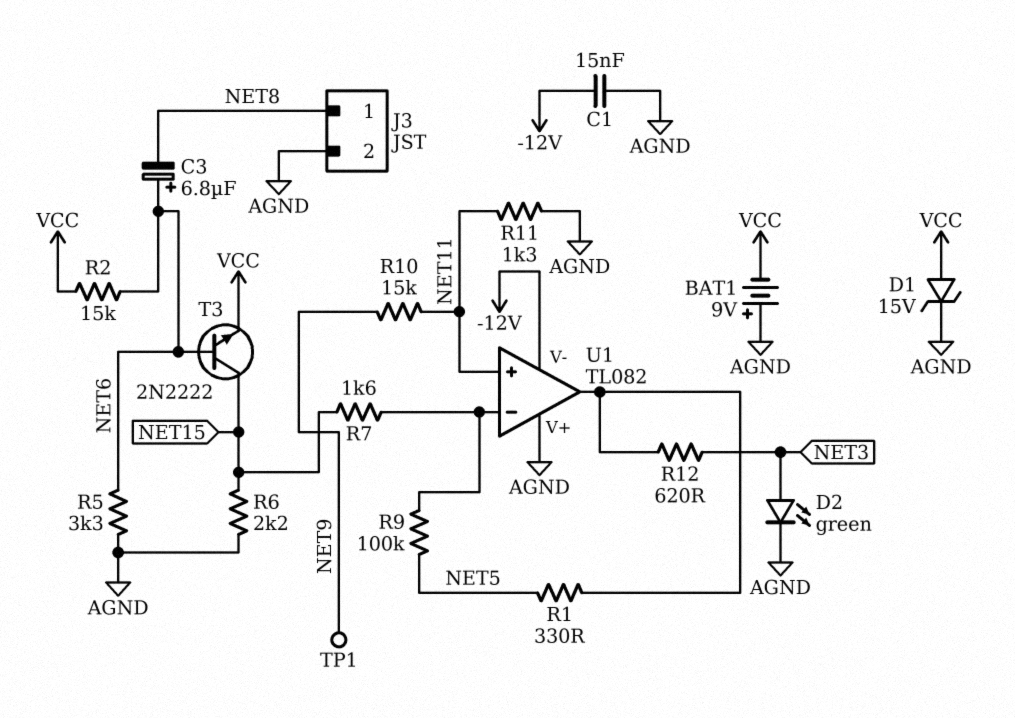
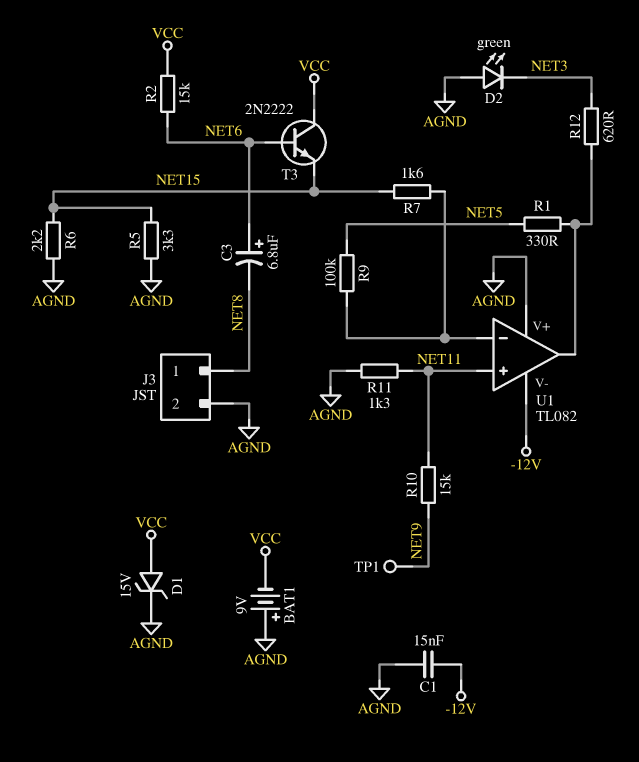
D2: LED green (A NET3, K AGND) -> LED green (A AGND, K NET3)
R5: 3.3k (AGND, NET6) -> 3.3k (AGND, NET15)
T3: NPN 2N2222 (B NET6, C NET15, E VCC) -> NPN 2N2222 (B NET6, C VCC, E NET15)

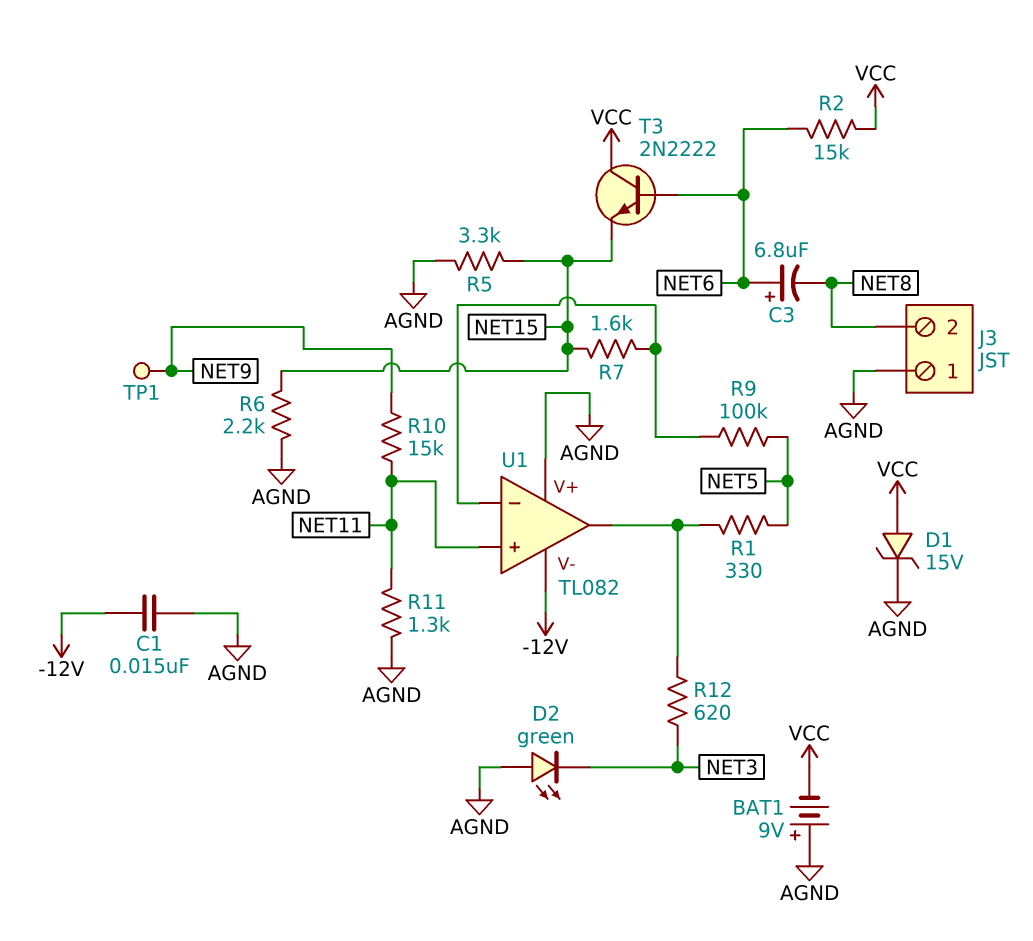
J3 pin 1: NET8 -> AGND
J3 pin 2: AGND -> NET8

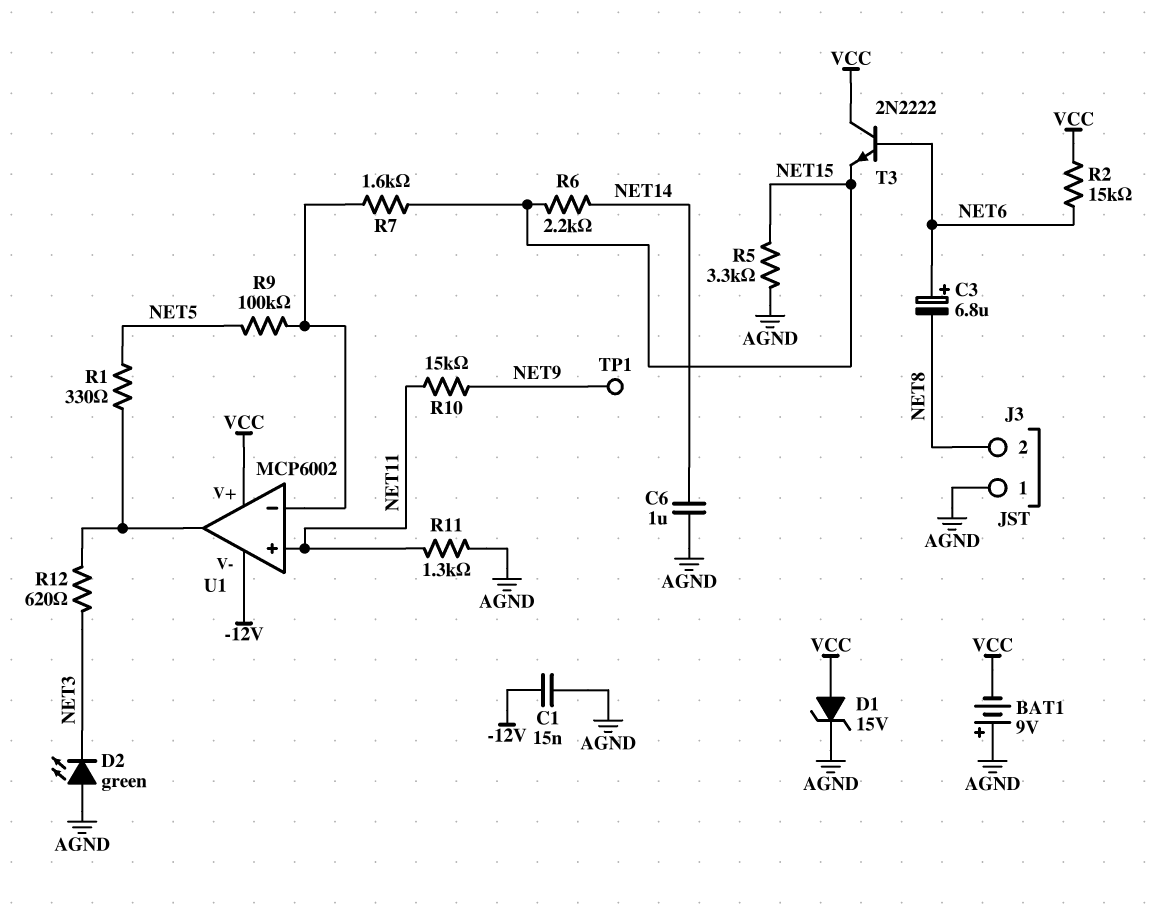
C6: none -> 1uF (AGND, NET14)
R6: 2.2k (AGND, NET15) -> 2.2k (NET14, NET15)
U1: TL082 -> MCP6002
U1 pin V+: AGND -> VCC

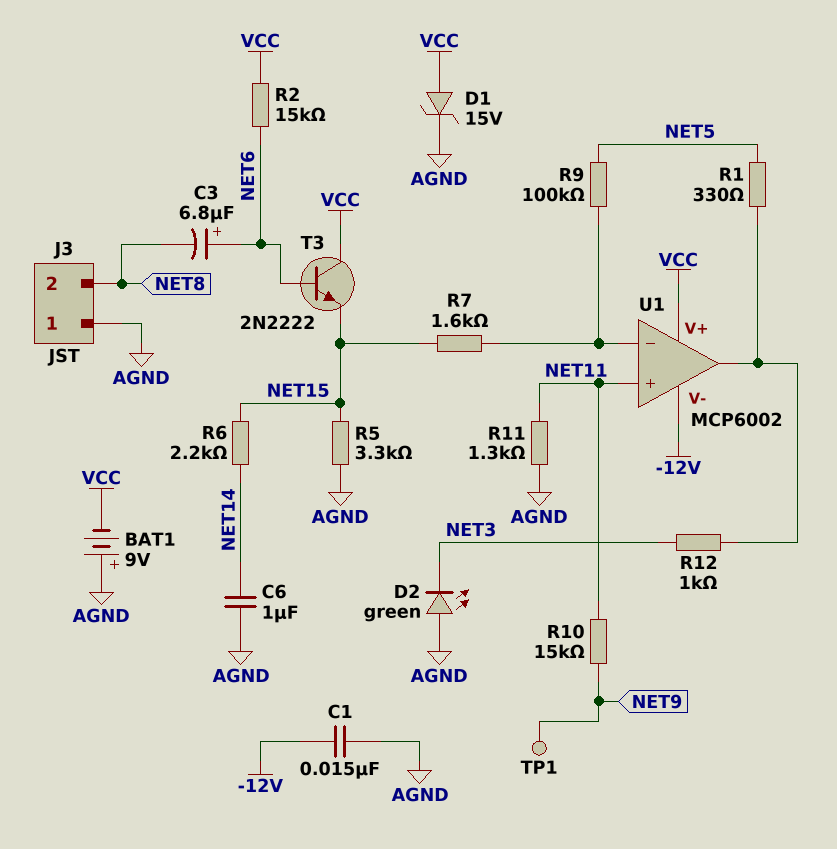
R12: 620 (NET3, U1/out) -> 1k (NET3, U1/out)

